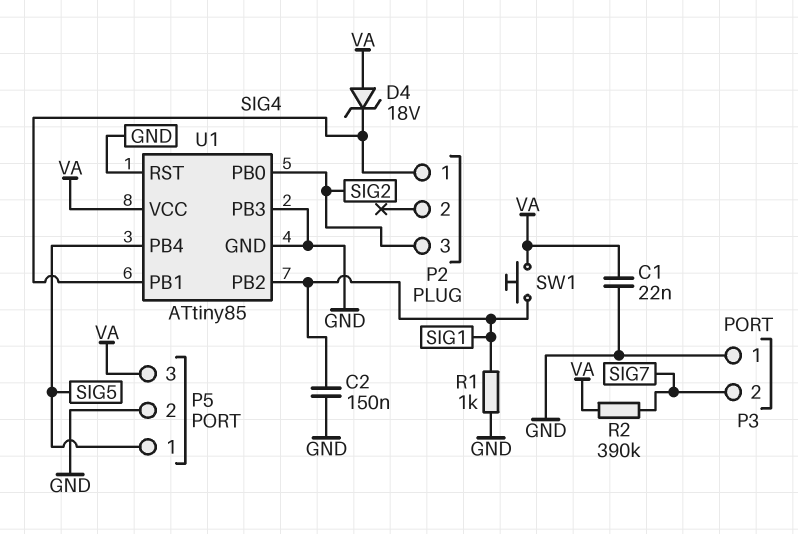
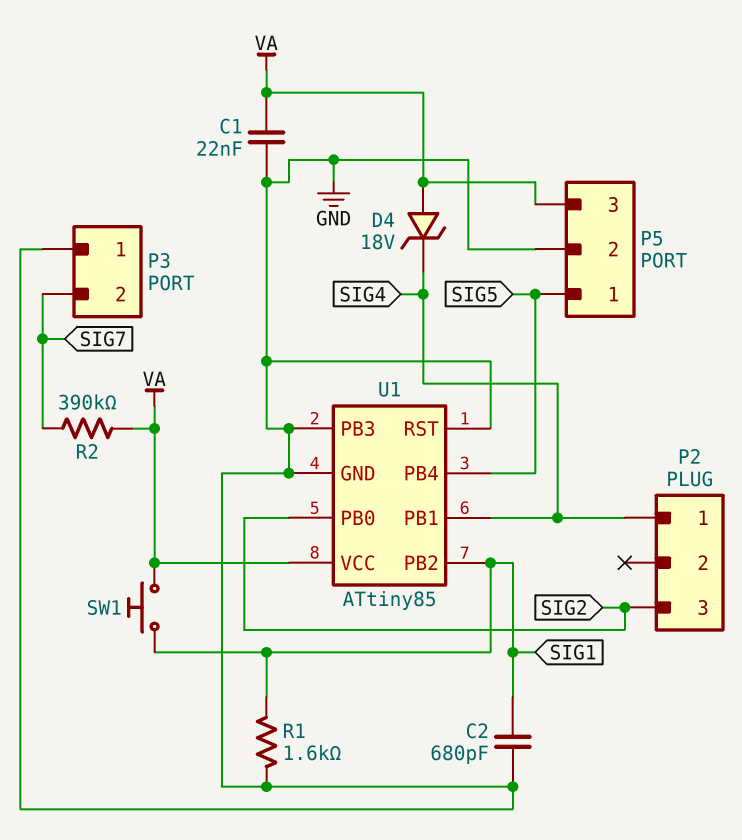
C2: 150nF (GND, SIG1) -> 680pF (GND, SIG1)
R1: 1k (GND, SIG1) -> 1.6k (GND, SIG1)

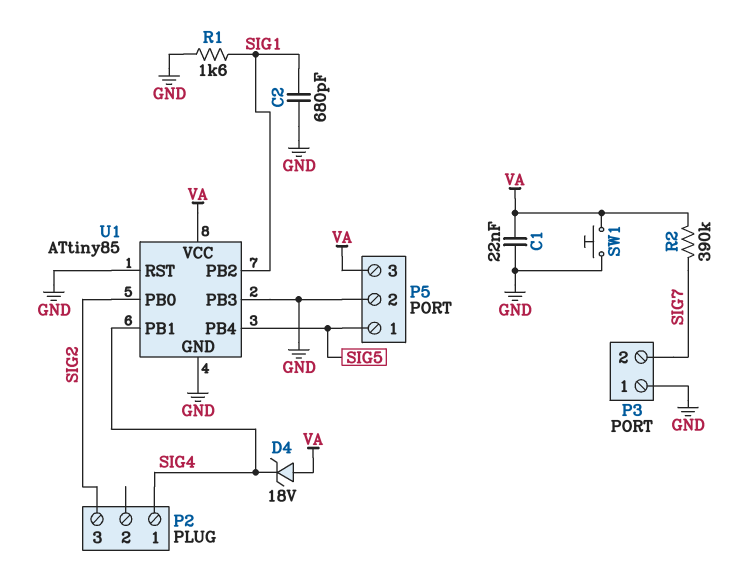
SW1: button (SIG1, VA) -> button (GND, VA)

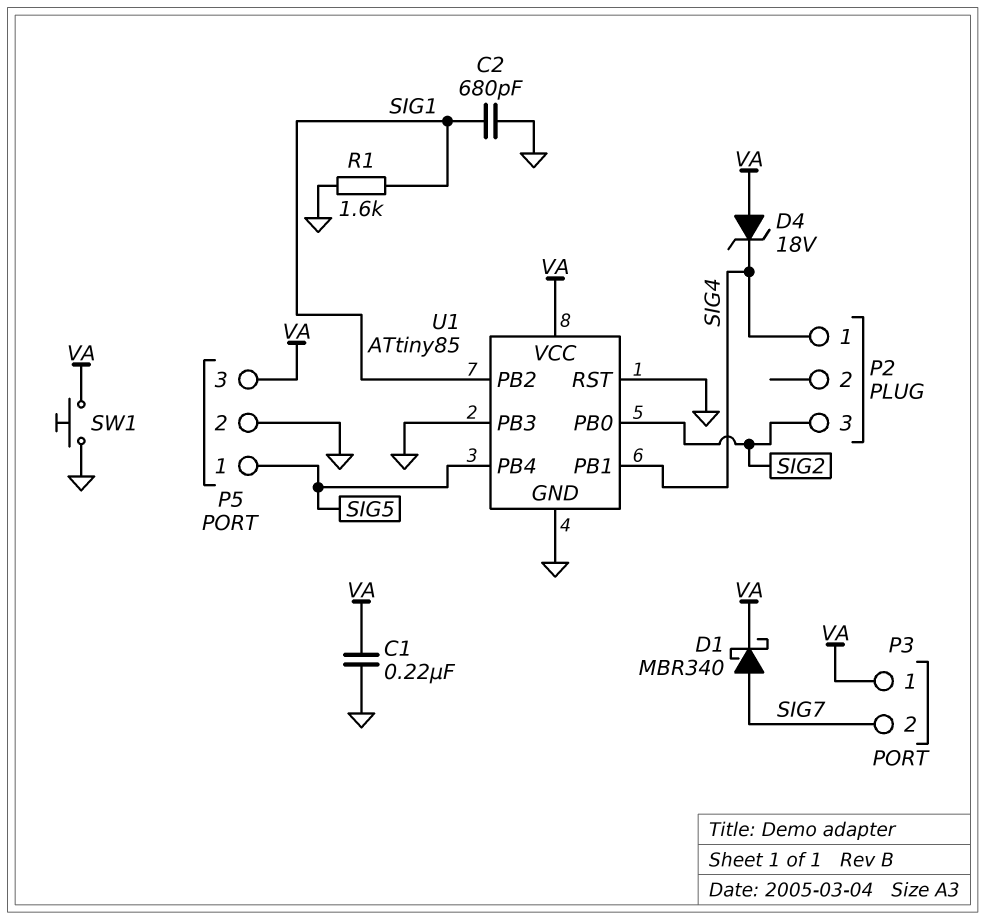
C1: 22nF (GND, VA) -> 220nF (GND, VA)
D1: none -> schottky MBR340 (A SIG7, K VA)
P3 pin 1: GND -> VA
R2: 390k (SIG7, VA) -> none

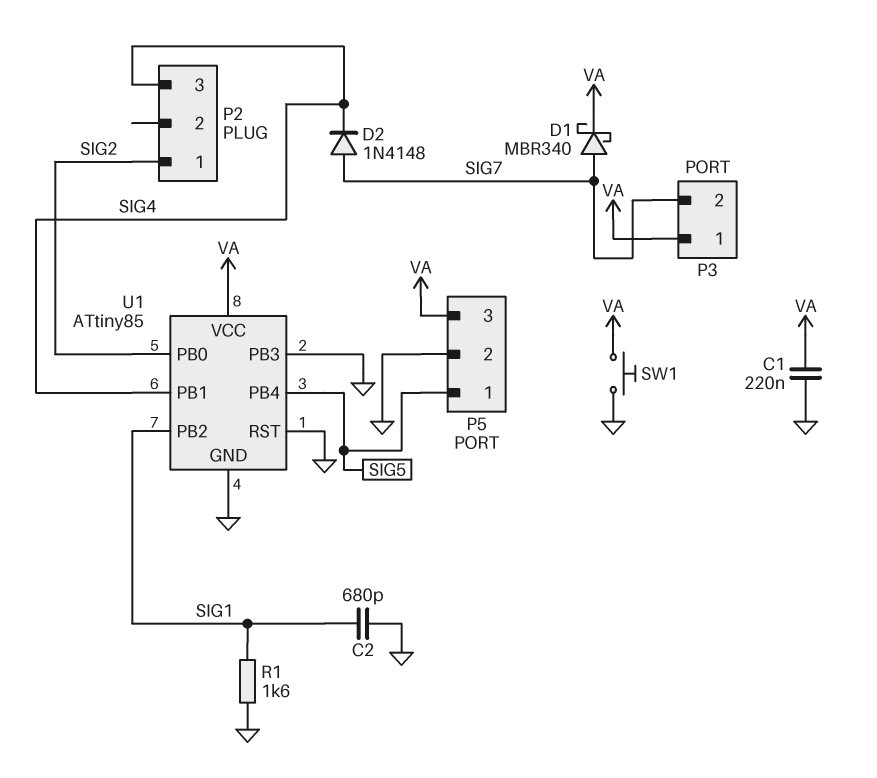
D2: none -> diode 1N4148 (A SIG7, K SIG4)
D4: zener 18V (A VA, K SIG4) -> none
P2 pin 1: SIG4 -> SIG2
P2 pin 3: SIG2 -> SIG4

